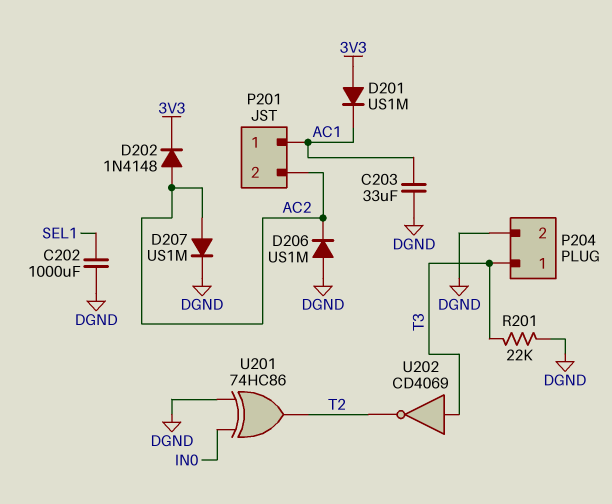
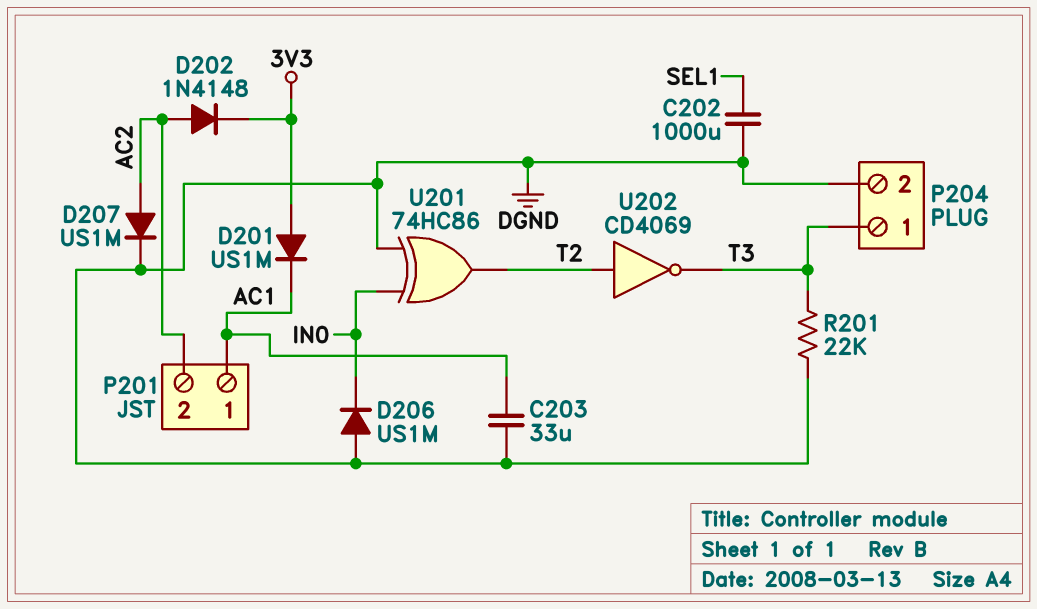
D206: diode US1M (A DGND, K AC2) -> diode US1M (A DGND, K IN0)
U202: NOT CD4069 (in T3, out T2) -> NOT CD4069 (in T2, out T3)

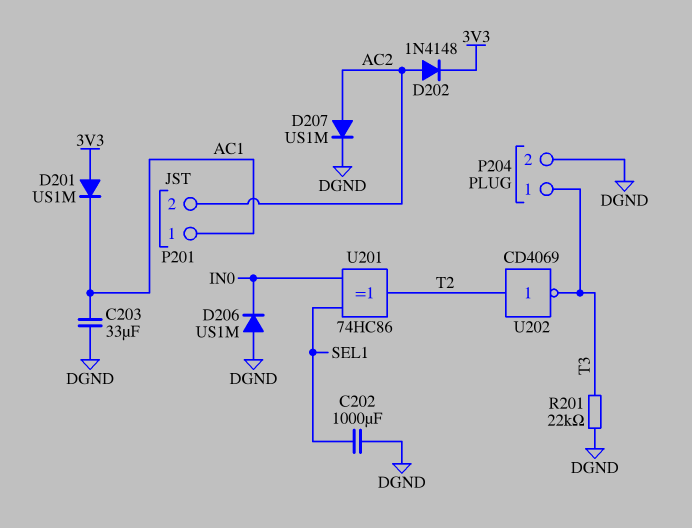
U201: XOR 74HC86 (in DGND, in IN0, out T2) -> XOR 74HC86 (in IN0, in SEL1, out T2)

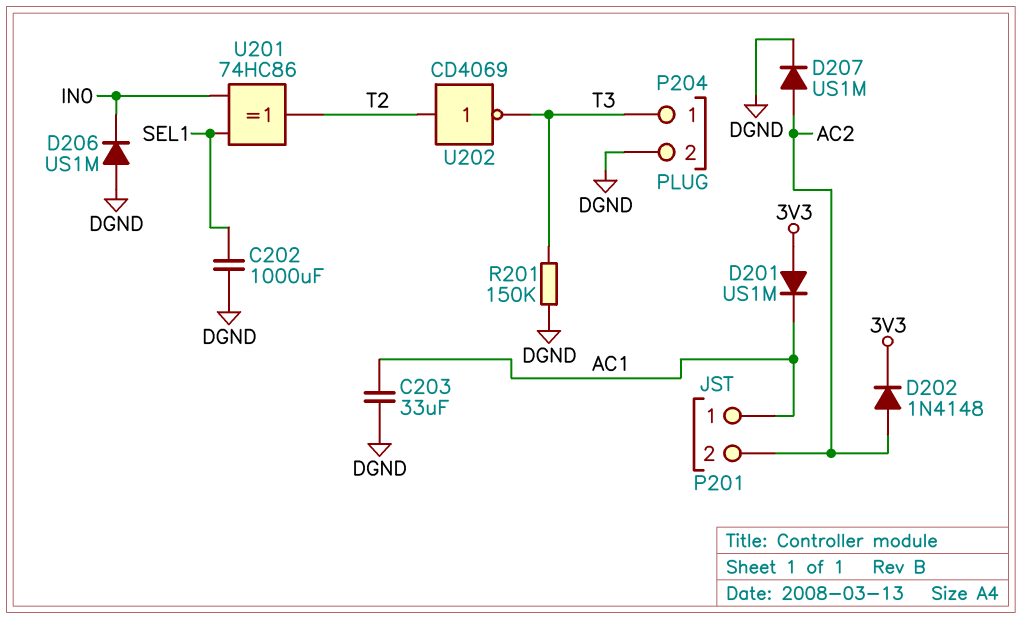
R201: 22k (DGND, T3) -> 150k (DGND, T3)

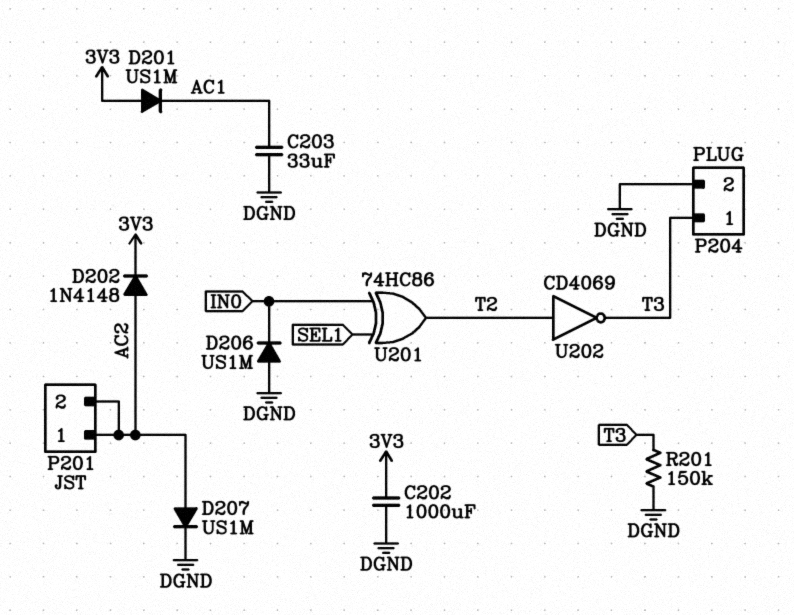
C202: 1000uF (DGND, SEL1) -> 1000uF (3V3, DGND)
P201 pin 1: AC1 -> AC2

